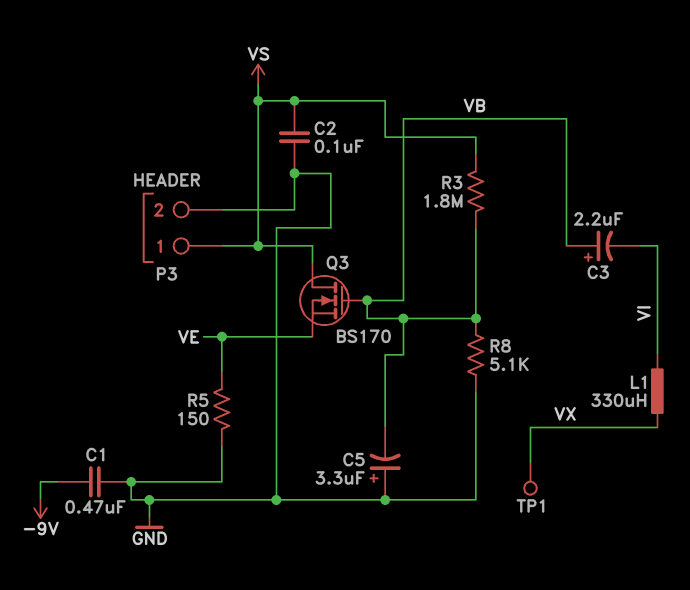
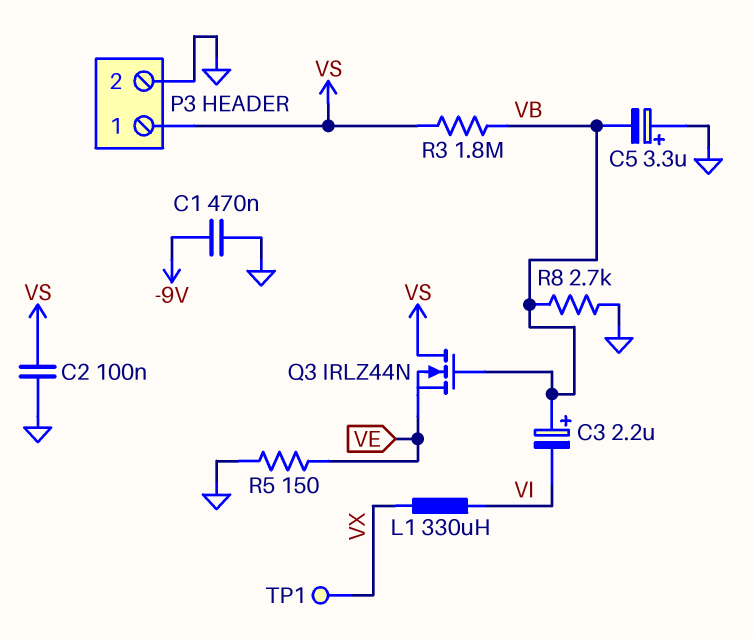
Q3: NMOS BS170 (G VB, D VS, S VE) -> NMOS IRLZ44N (G VB, D VS, S VE)
R8: 5.1k (GND, VB) -> 2.7k (GND, VB)

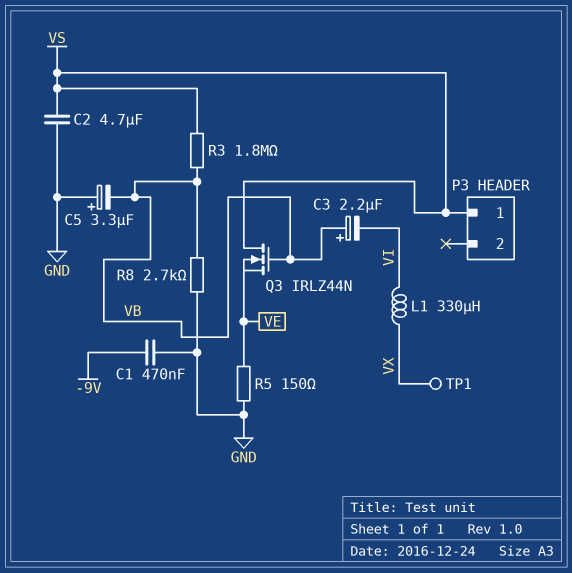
C2: 100nF (GND, VS) -> 4.7uF (GND, VS)
P3 pin 2: GND -> none

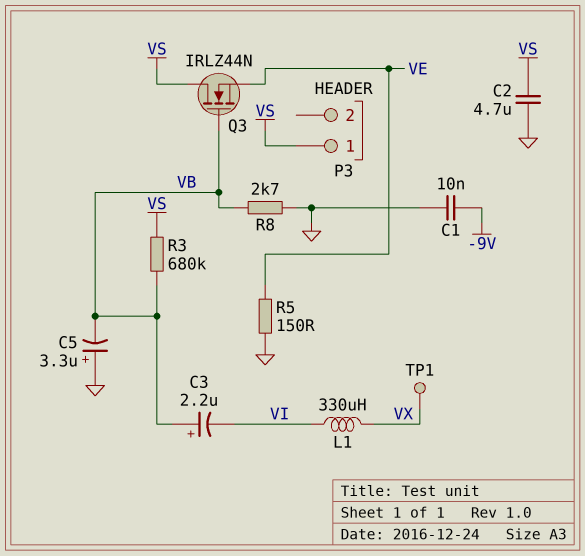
C1: 470nF (-9V, GND) -> 10nF (-9V, GND)
R3: 1.8M (VB, VS) -> 680k (VB, VS)

